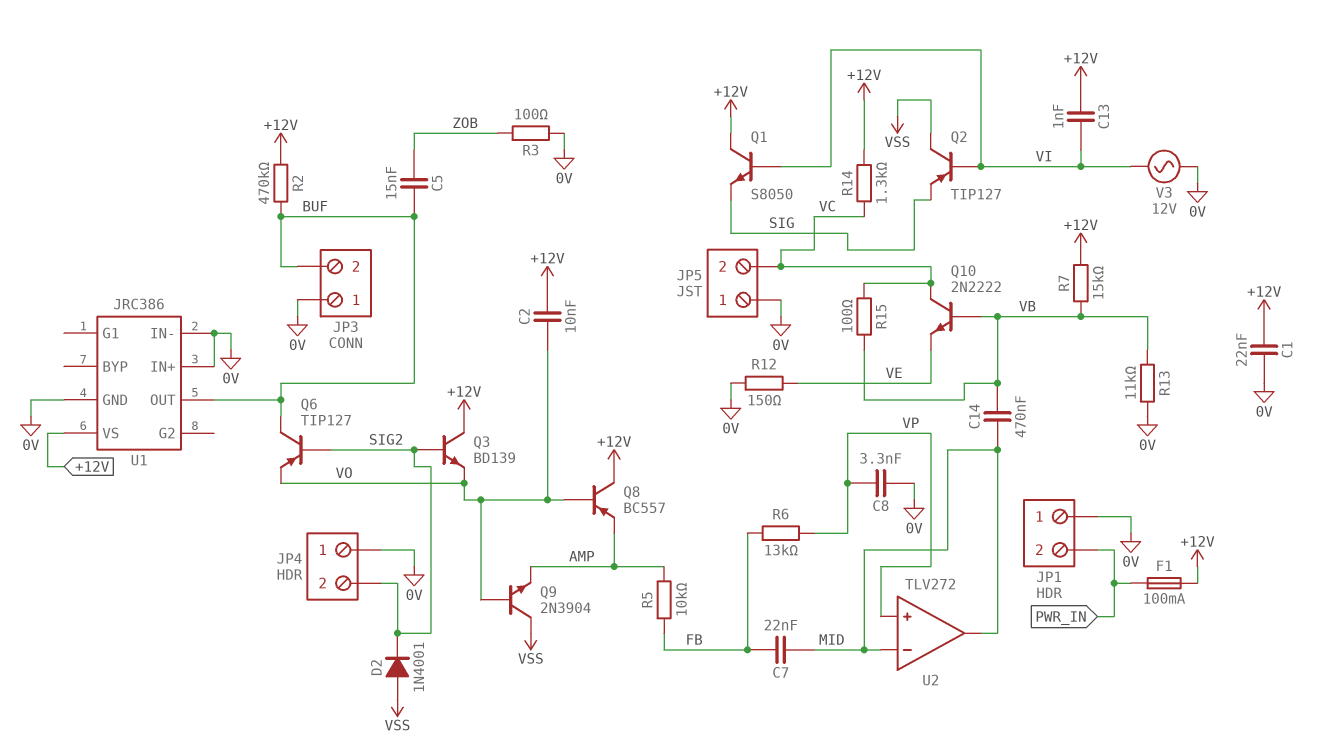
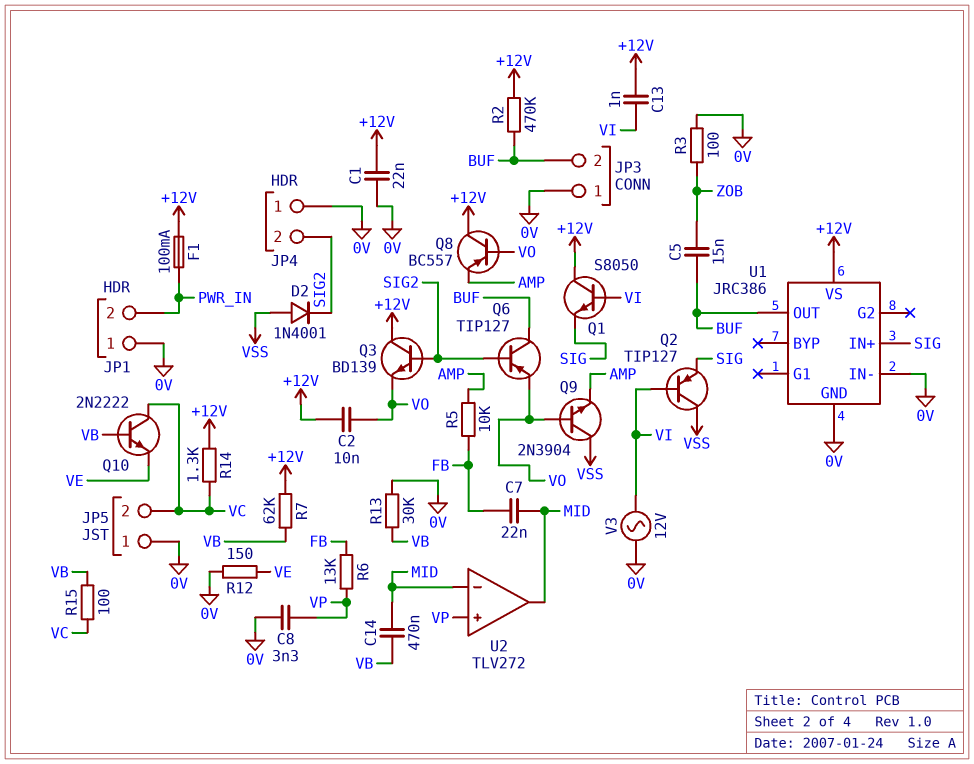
R7: 15k (+12V, VB) -> 62k (+12V, VB)
R13: 11k (0V, VB) -> 30k (0V, VB)
U1 pin IN+: 0V -> SIG

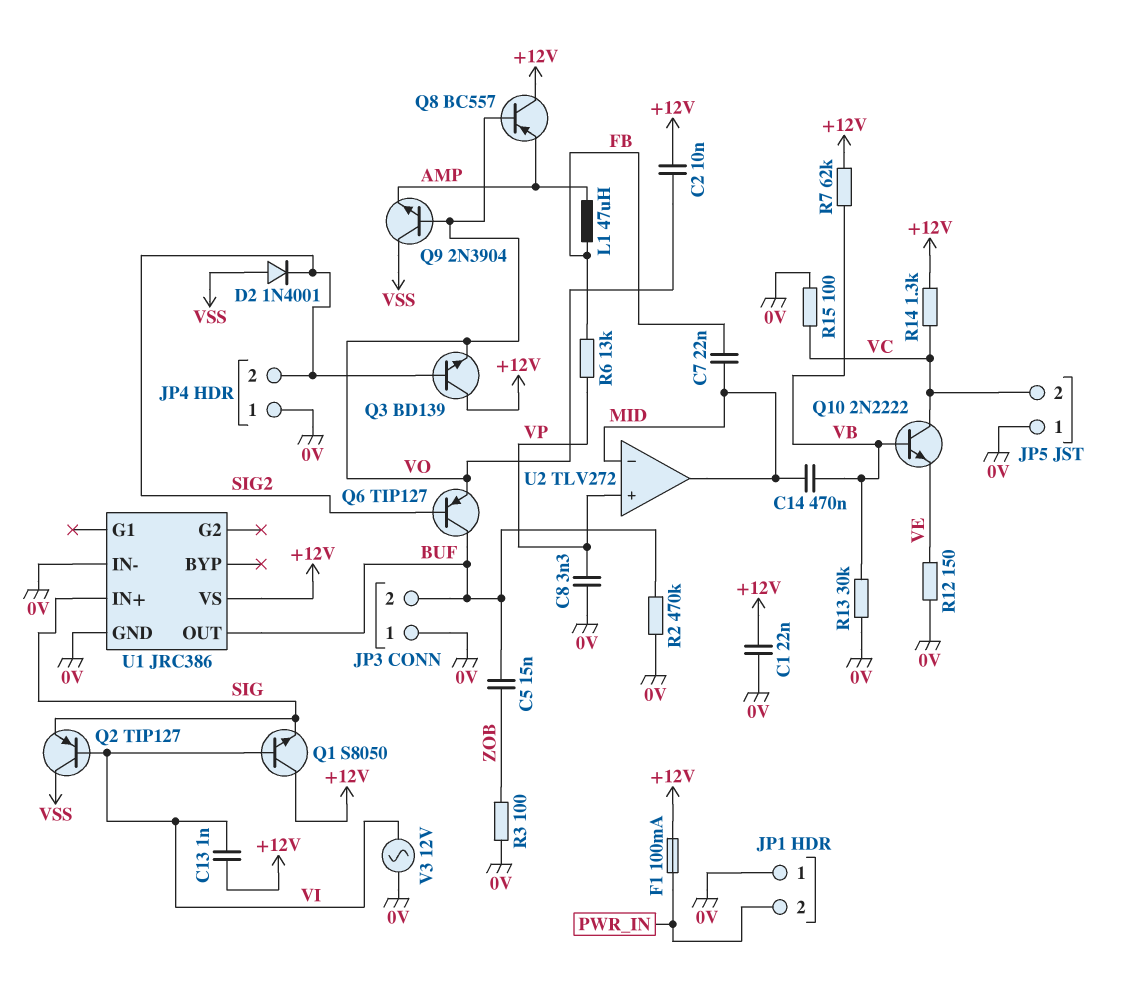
L1: none -> 47uH (AMP, FB)
R2: 470k (+12V, BUF) -> 470k (0V, BUF)
R5: 10k (AMP, FB) -> none
R15: 100 (VB, VC) -> 100 (0V, VC)

